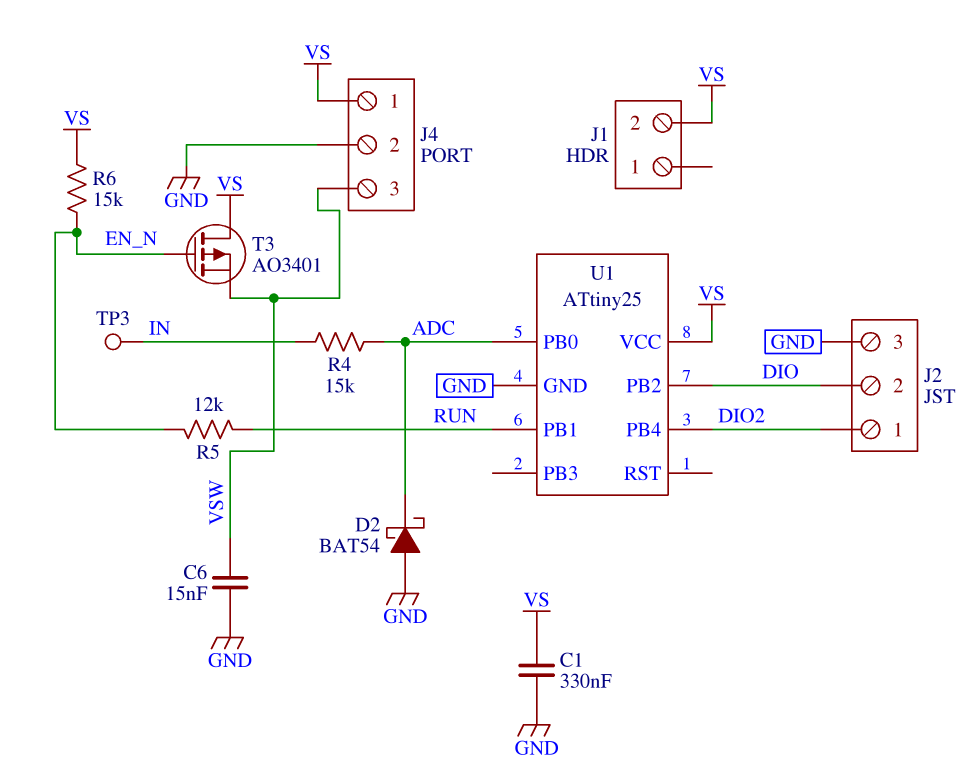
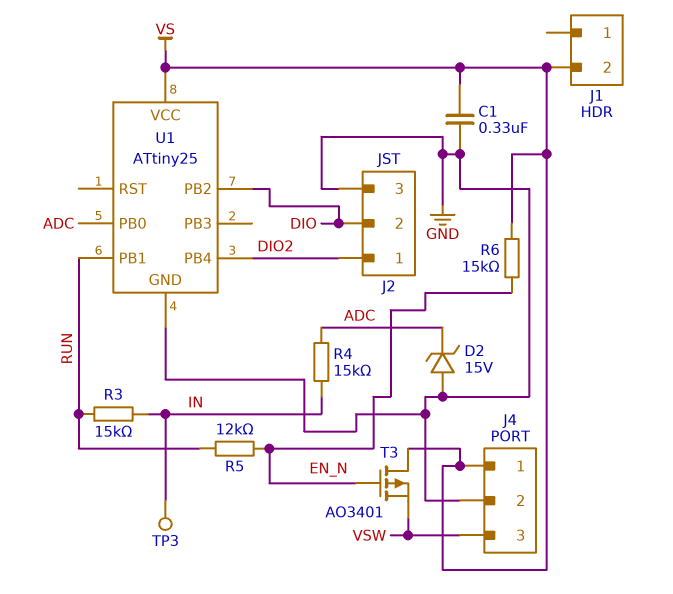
C6: 15nF (GND, VSW) -> none
D2: schottky BAT54 (A GND, K ADC) -> zener 15V (A GND, K ADC)
R3: none -> 15k (IN, RUN)

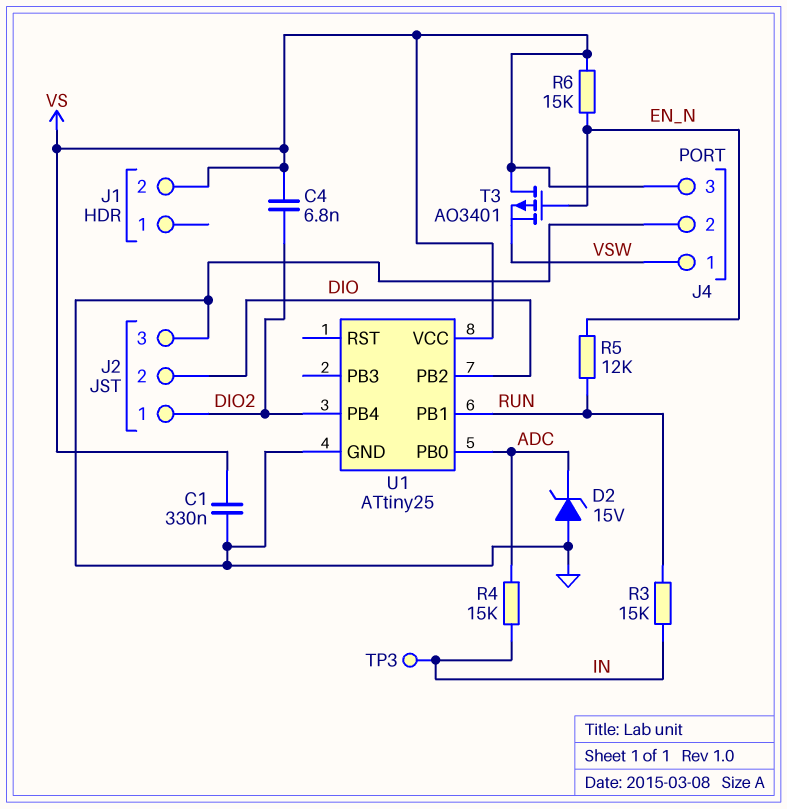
C4: none -> 6.8nF (DIO2, VS)
J4 pin 1: VS -> VSW
J4 pin 3: VSW -> VS

